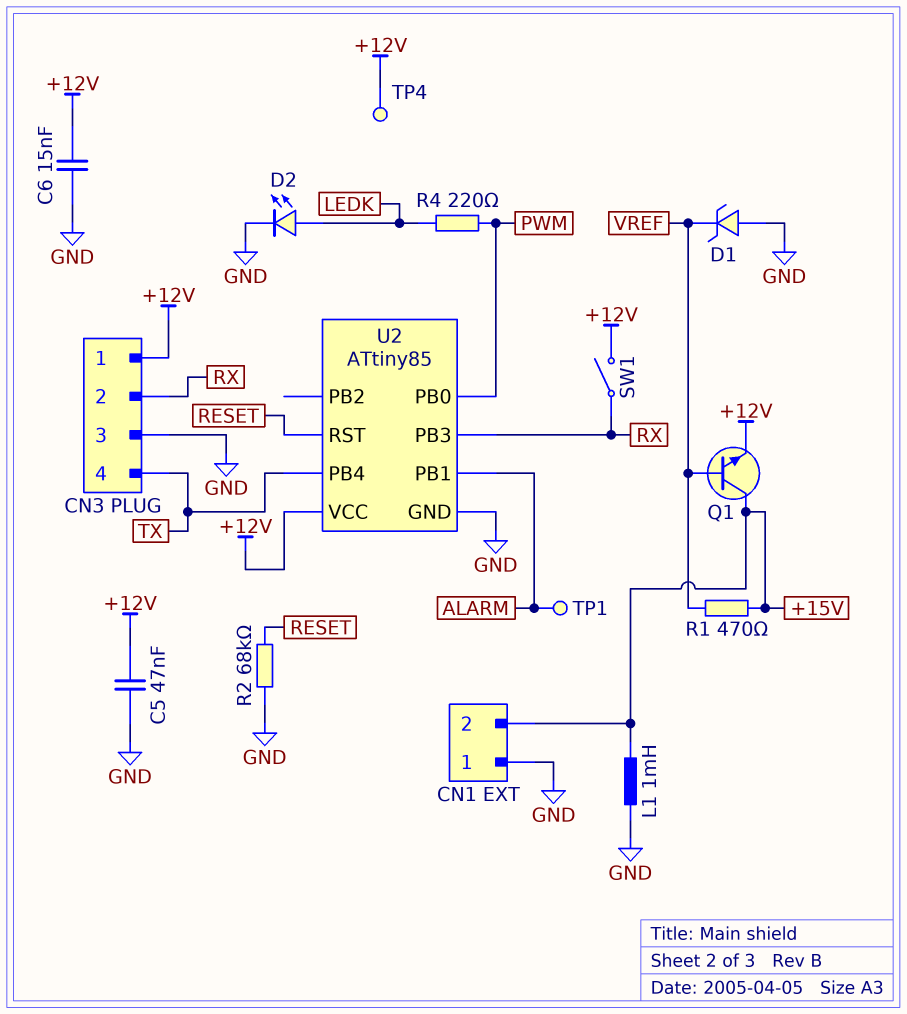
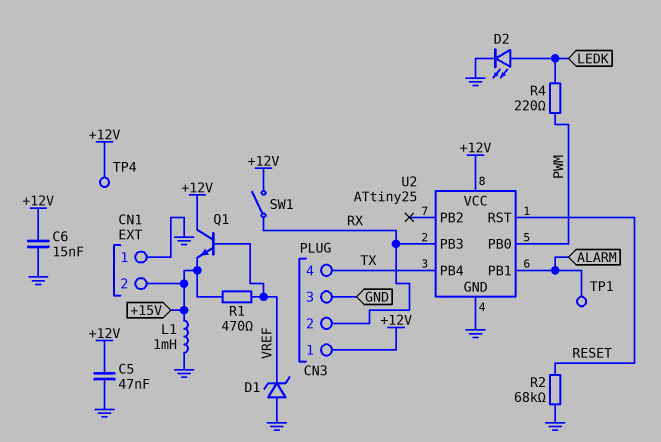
Q1: NPN (B VREF, C +15V, E +12V) -> NPN (B VREF, C +12V, E +15V)
U2: ATtiny85 -> ATtiny25

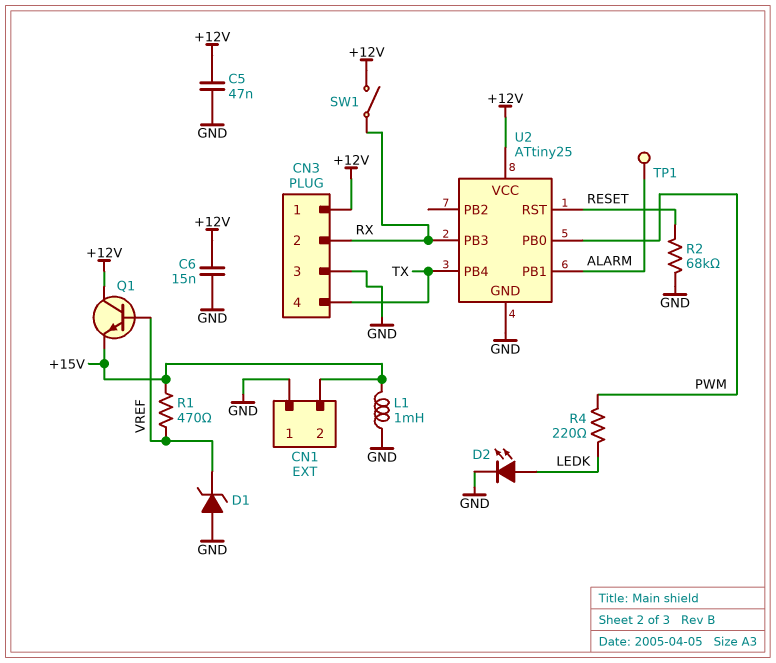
TP4: test point (+12V) -> none

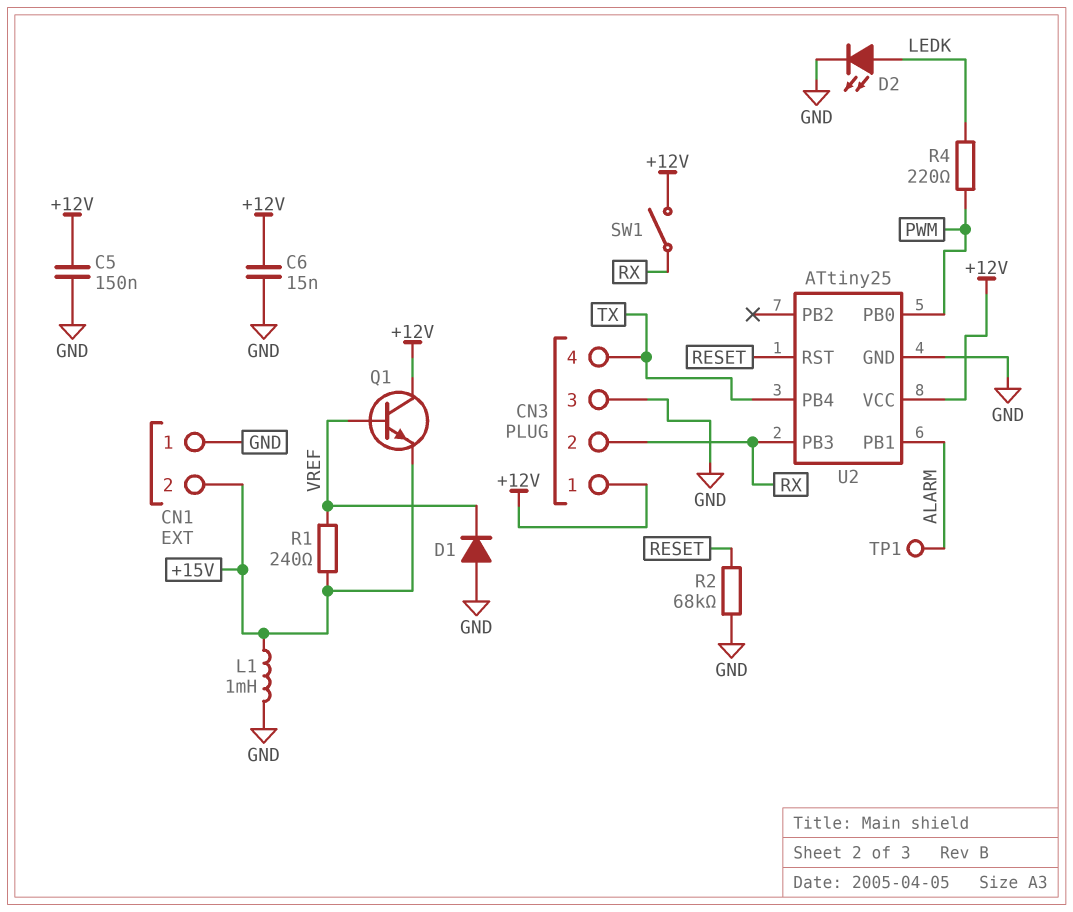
C5: 47nF (+12V, GND) -> 150nF (+12V, GND)
D1: zener (A GND, K VREF) -> diode (A GND, K VREF)
R1: 470 (+15V, VREF) -> 240 (+15V, VREF)

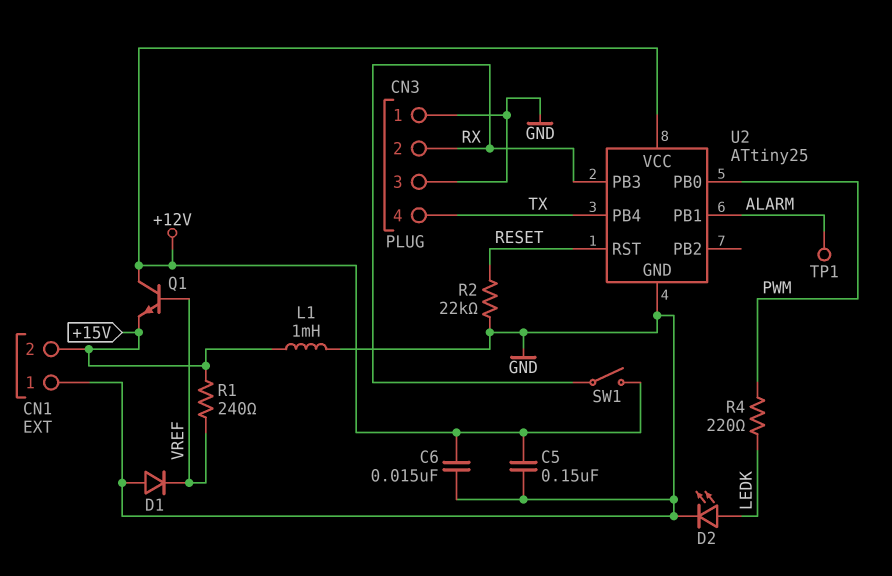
CN3 pin 1: +12V -> GND
R2: 68k (GND, RESET) -> 22k (GND, RESET)

